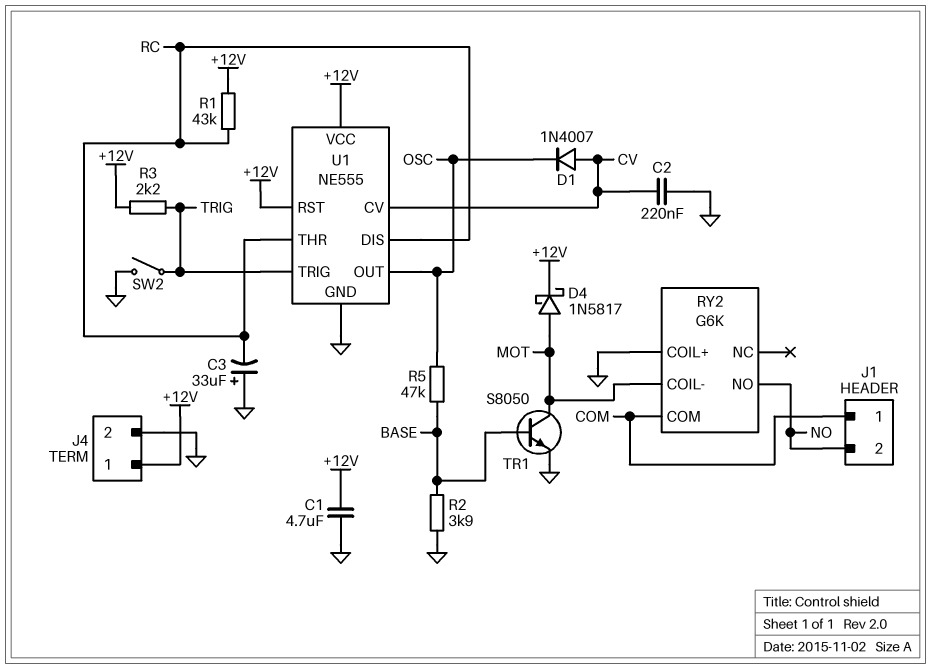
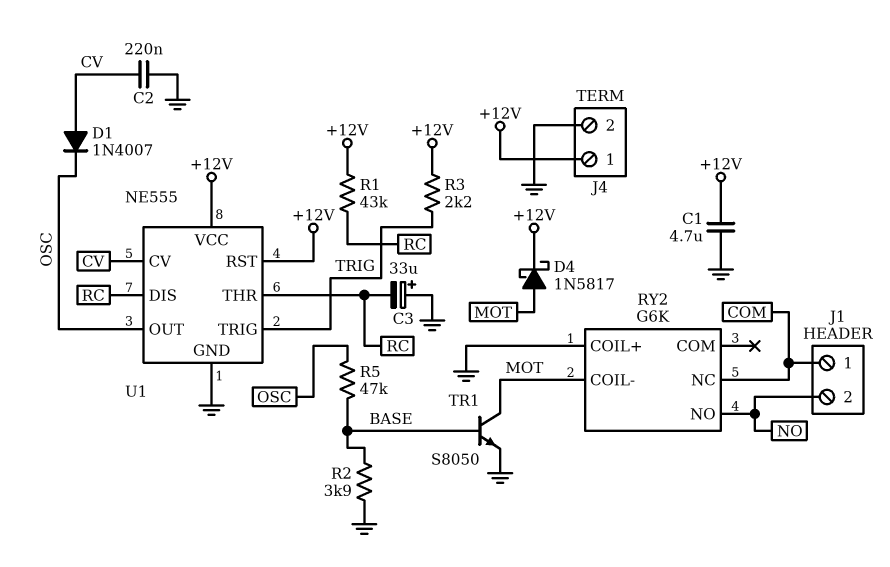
RY2 pin COM: COM -> none
RY2 pin NC: none -> COM
SW2: switch (GND, TRIG) -> none

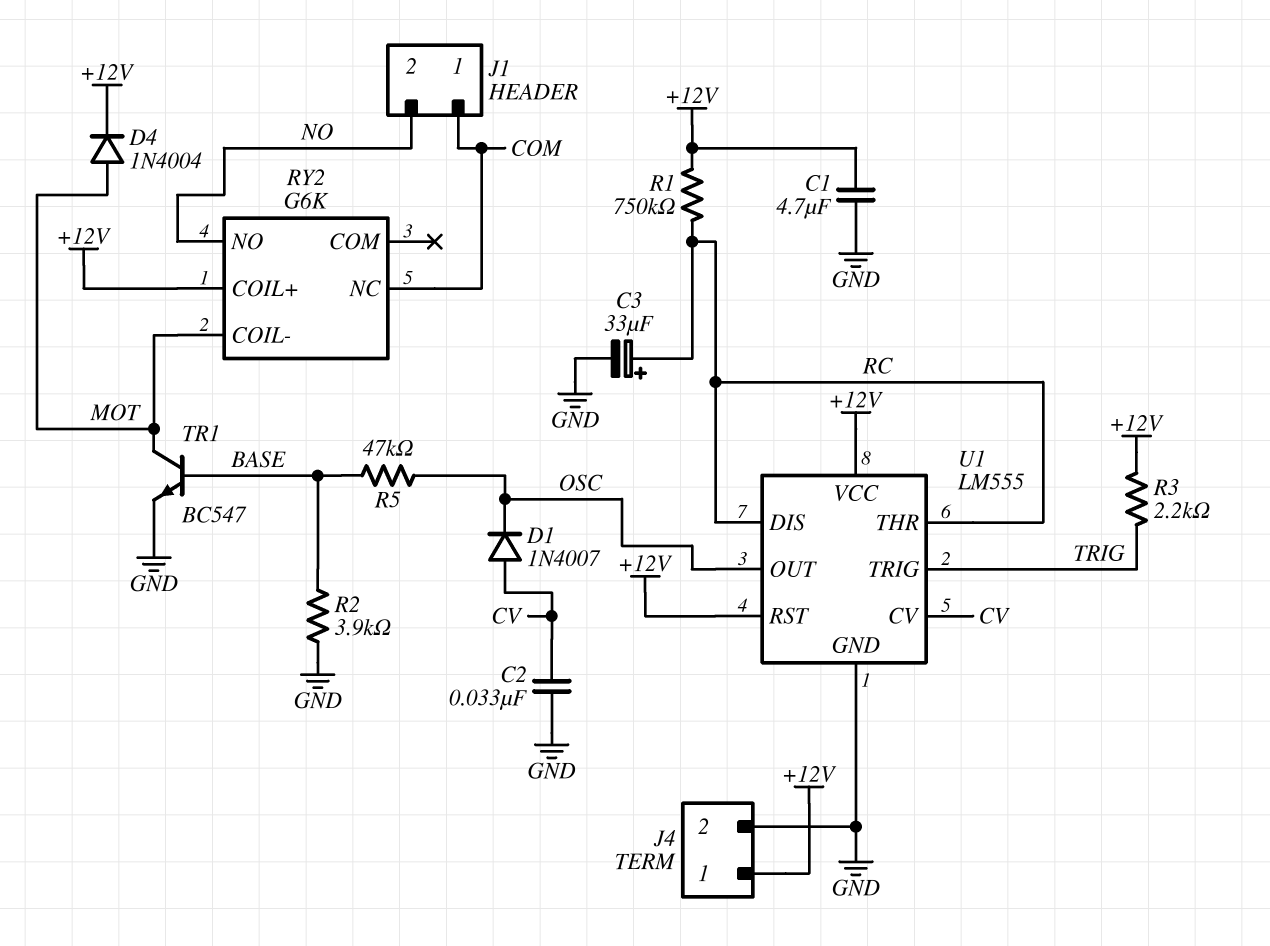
C2: 220nF (CV, GND) -> 33nF (CV, GND)
C3: 33uF (plus GND, minus RC) -> 33uF (plus RC, minus GND)
D4: schottky 1N5817 (A MOT, K +12V) -> diode 1N4004 (A MOT, K +12V)
R1: 43k (+12V, RC) -> 750k (+12V, RC)
RY2 pin COIL+: GND -> +12V
TR1: NPN S8050 (B BASE, C MOT, E GND) -> NPN BC547 (B BASE, C MOT, E GND)
U1: NE555 -> LM555

